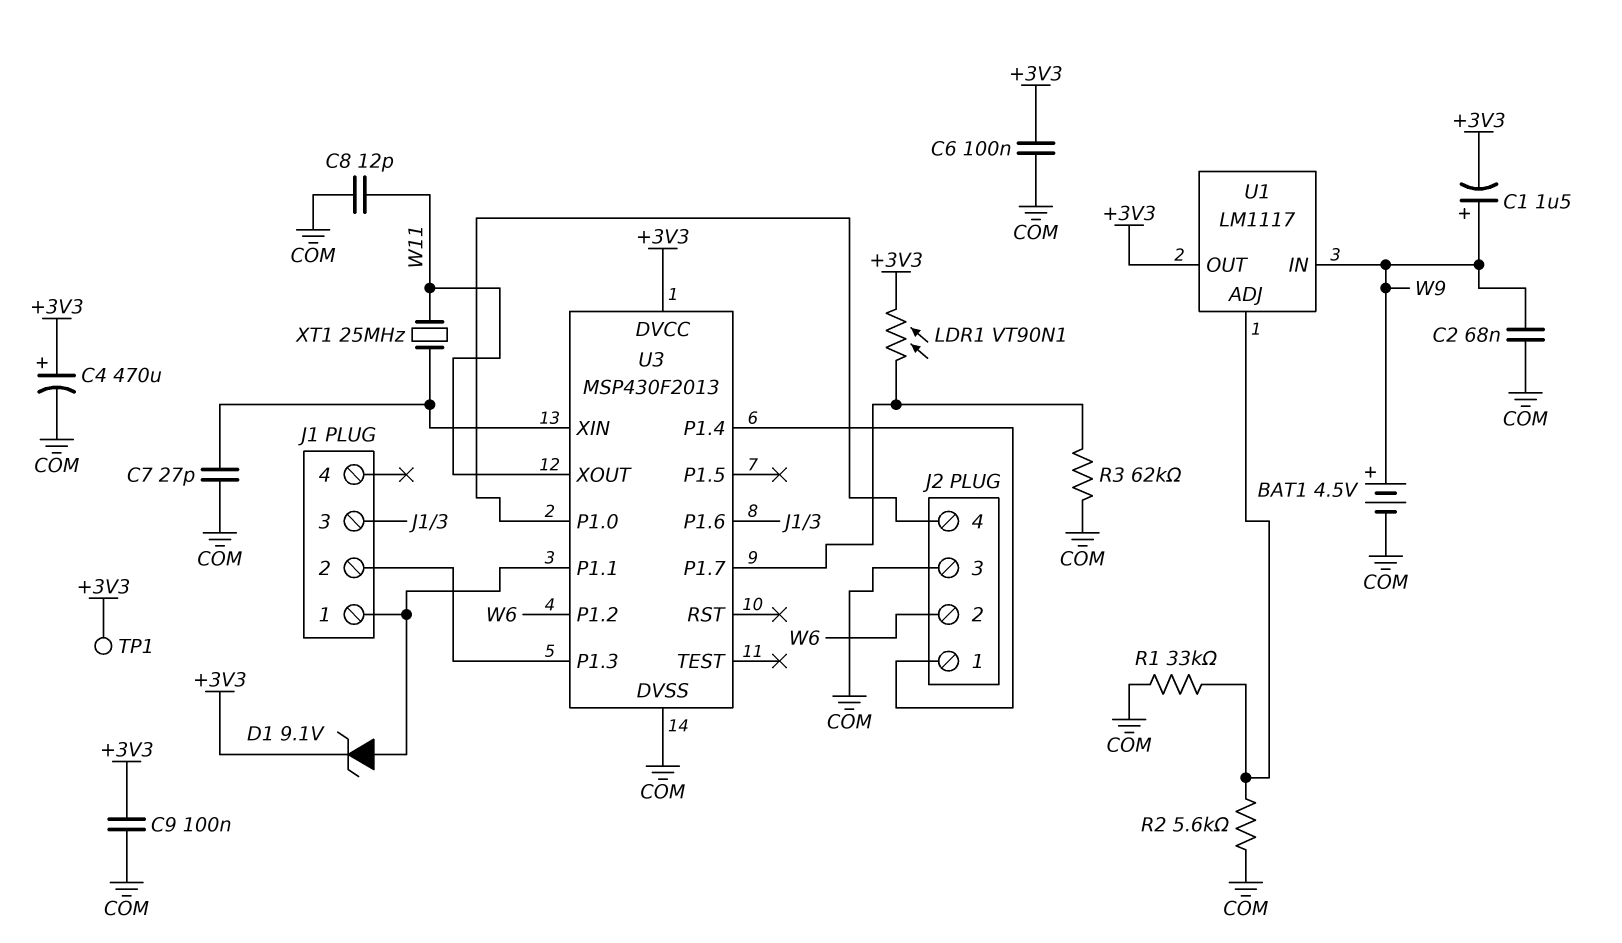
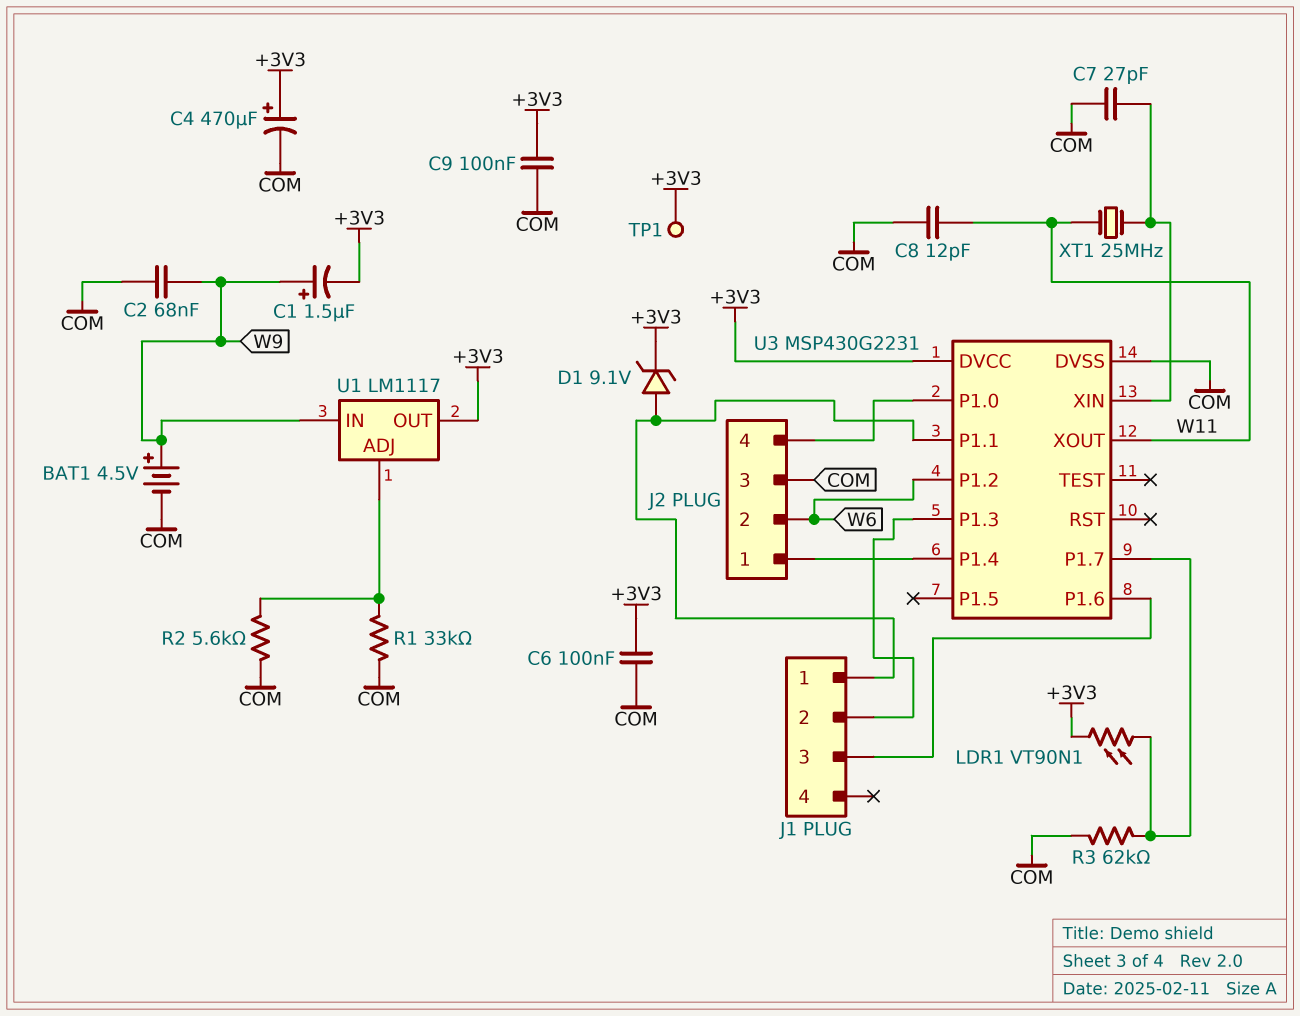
U3: MSP430F2013 -> MSP430G2231

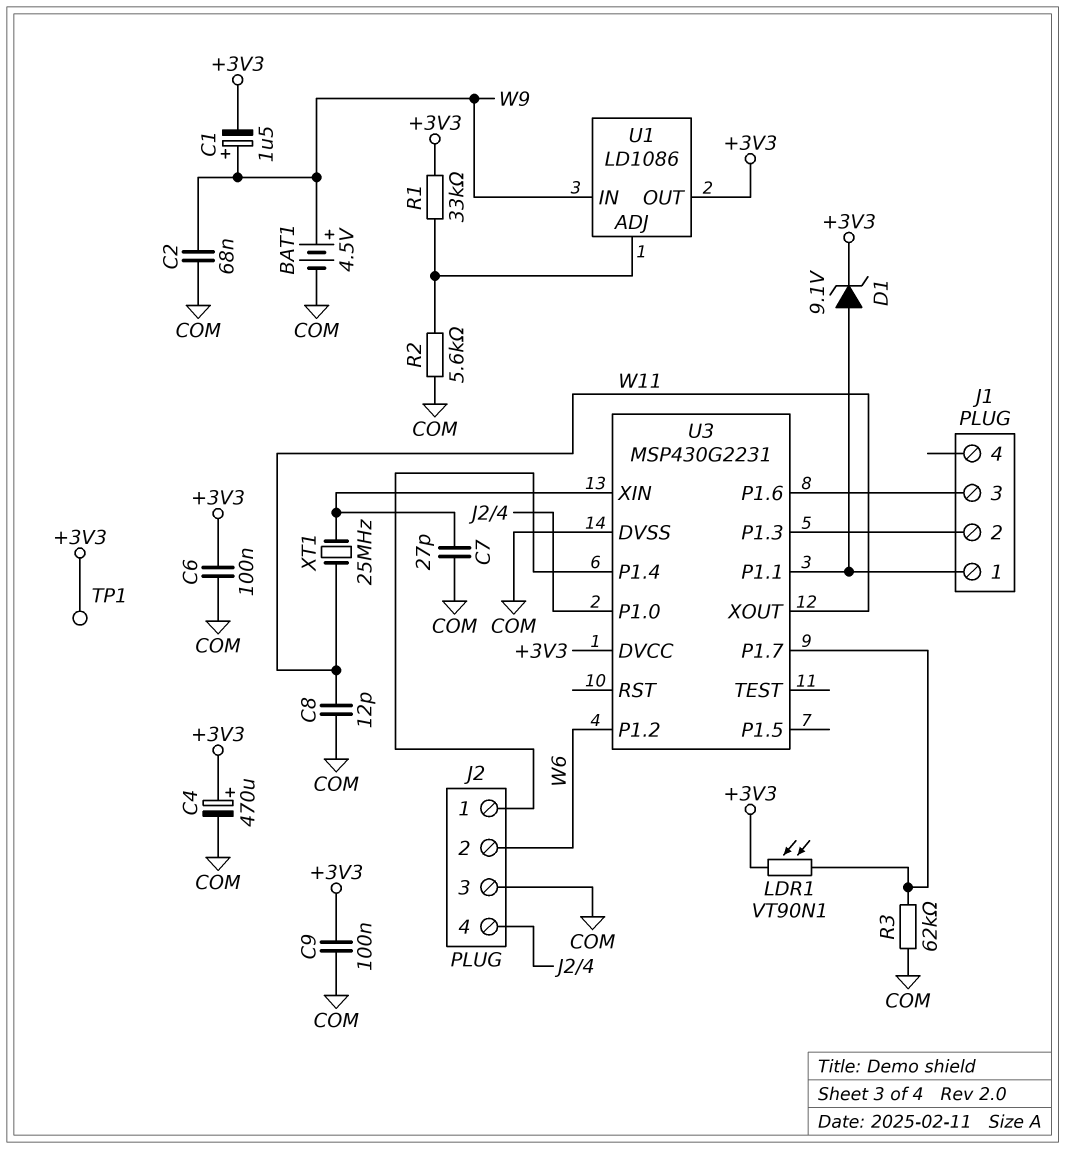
R1: 33k (COM, U1/ADJ) -> 33k (+3V3, U1/ADJ)
U1: LM1117 -> LD1086

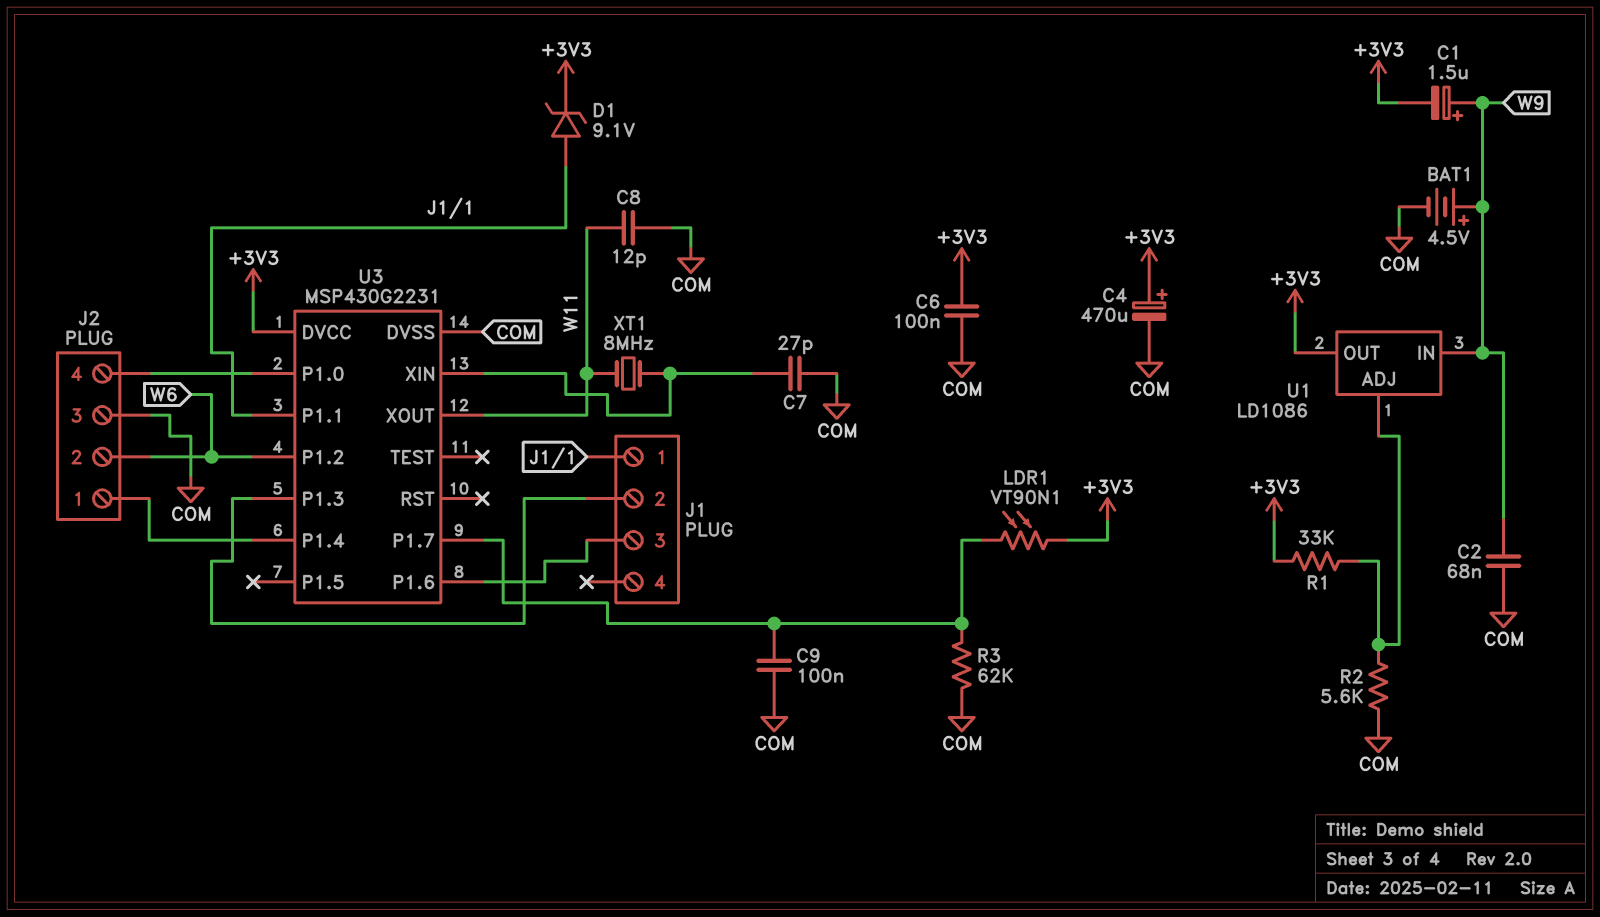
C9: 100nF (+3V3, COM) -> 100nF (COM, U3/P1.7)
TP1: test point (+3V3) -> none
XT1: 25MHz (U3/XIN, W11) -> 8MHz (U3/XIN, W11)

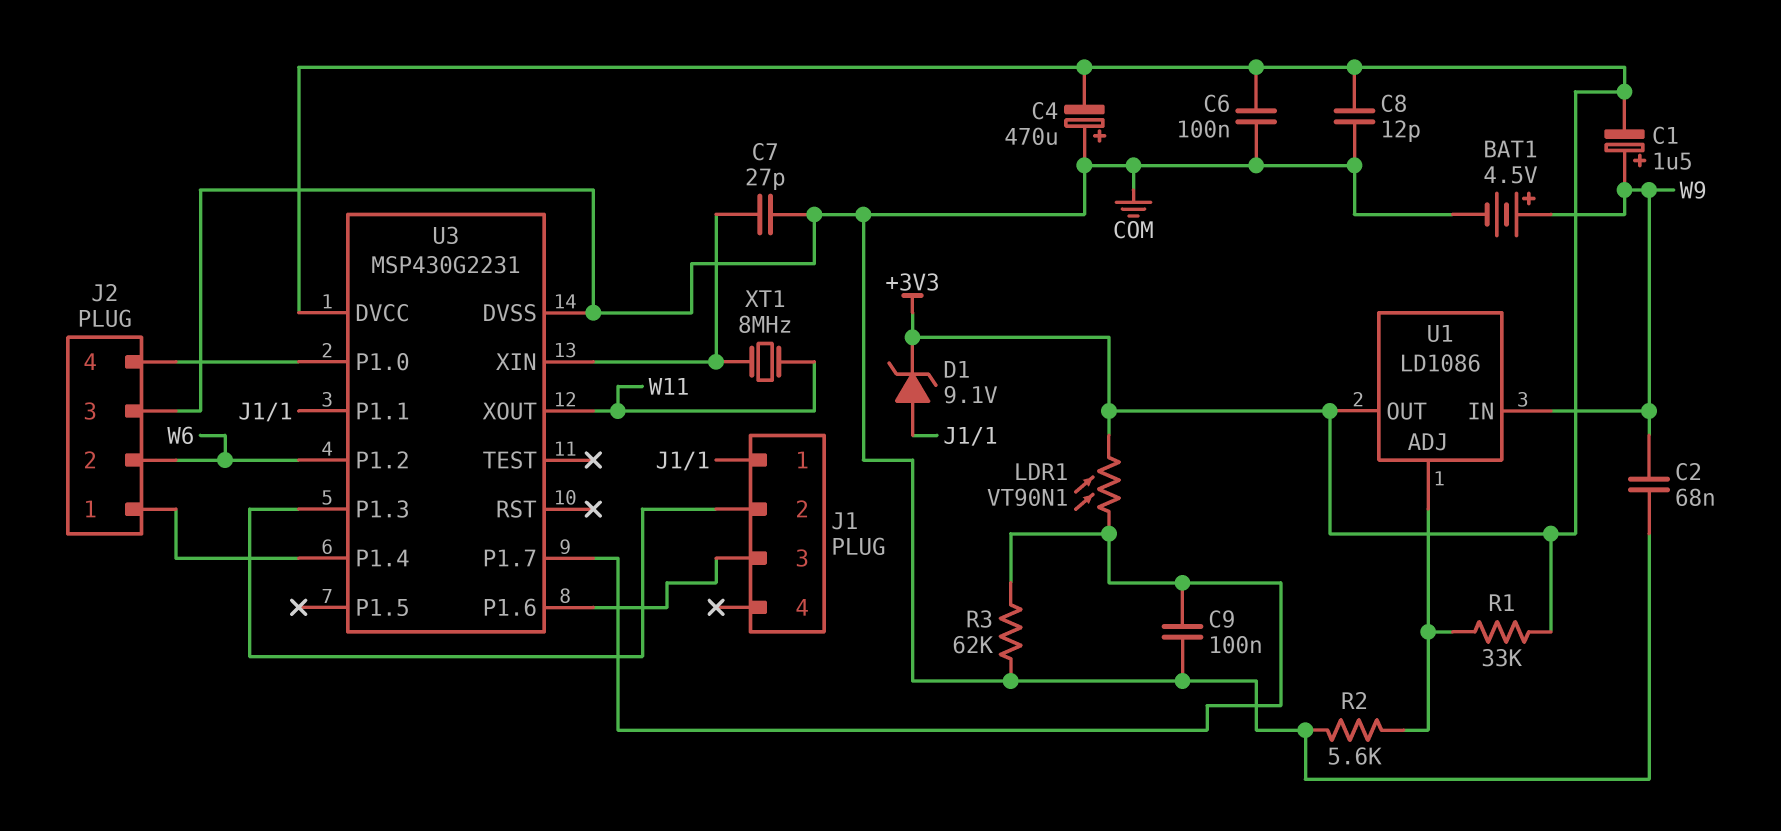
C4: 470uF (plus +3V3, minus COM) -> 470uF (plus COM, minus +3V3)
C8: 12pF (COM, W11) -> 12pF (+3V3, COM)

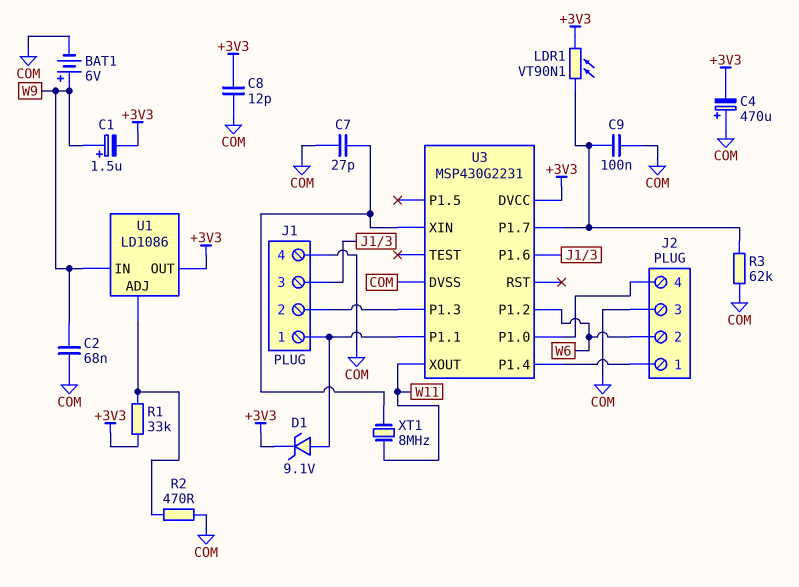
BAT1: 4.5V (plus W9, minus COM) -> 6V (plus W9, minus COM)
C6: 100nF (+3V3, COM) -> none
J1 pin 4: none -> COM
R2: 5.6k (COM, U1/ADJ) -> 470 (COM, U1/ADJ)

